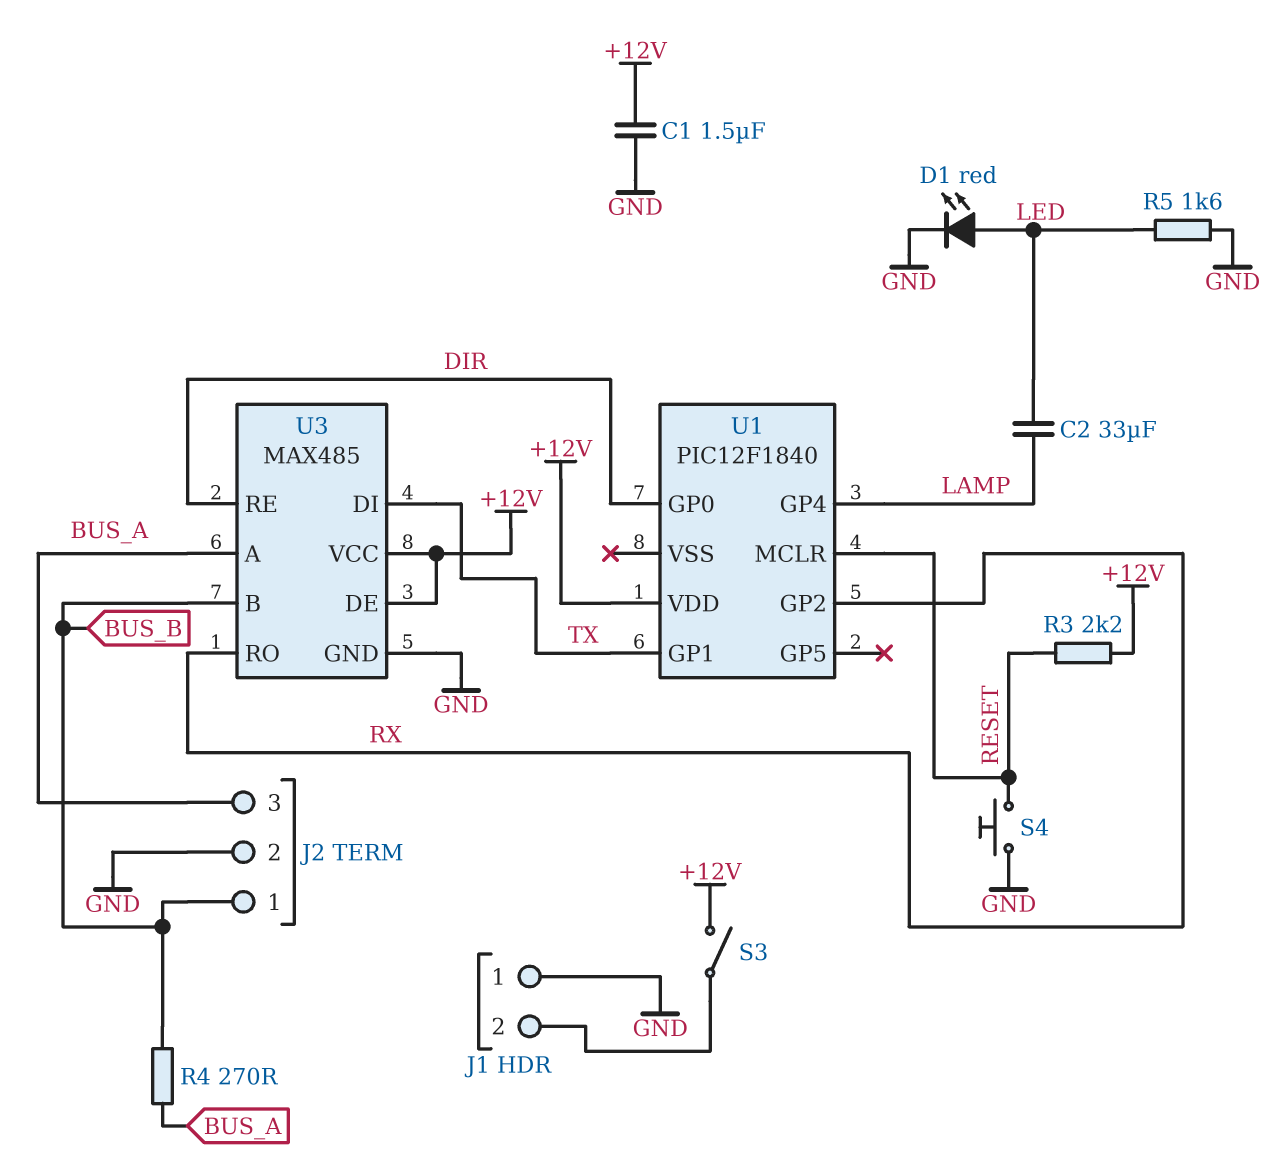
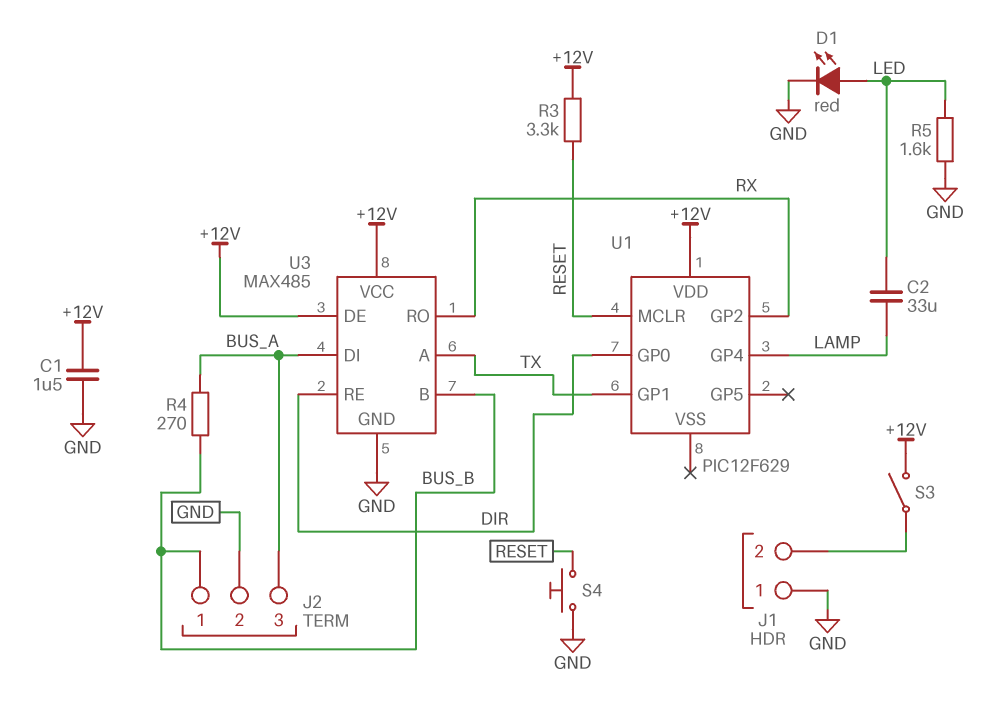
R3: 2.2k (+12V, RESET) -> 3.3k (+12V, RESET)
U1: PIC12F1840 -> PIC12F629
U3 pin A: BUS_A -> TX
U3 pin DI: TX -> BUS_A

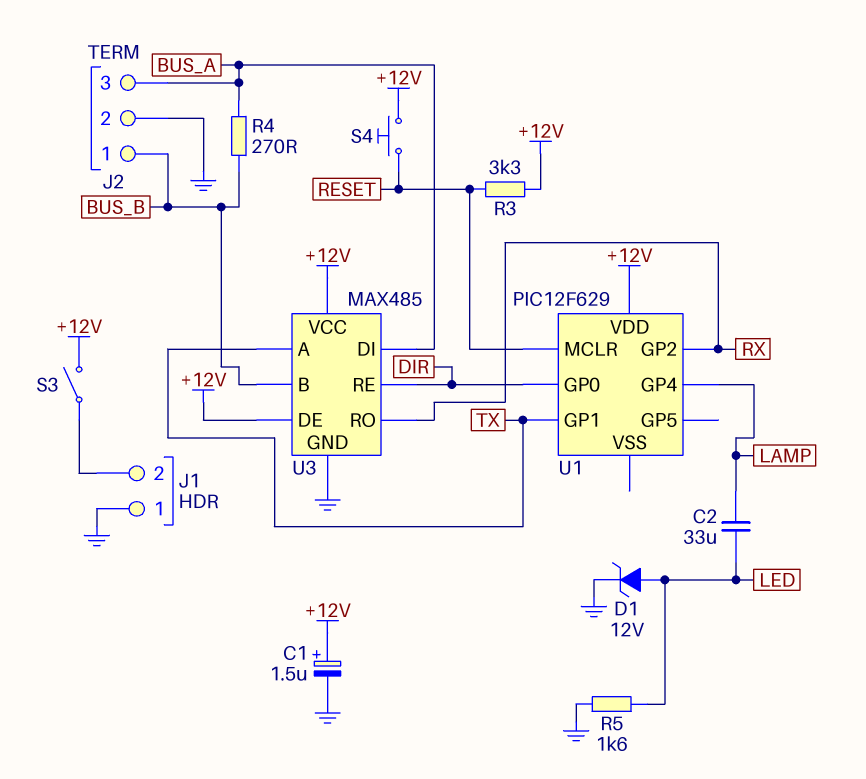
C1: 1.5uF (+12V, GND) -> 1.5uF (plus +12V, minus GND)
D1: LED red (A LED, K GND) -> zener 12V (A LED, K GND)
S4: button (GND, RESET) -> button (+12V, RESET)

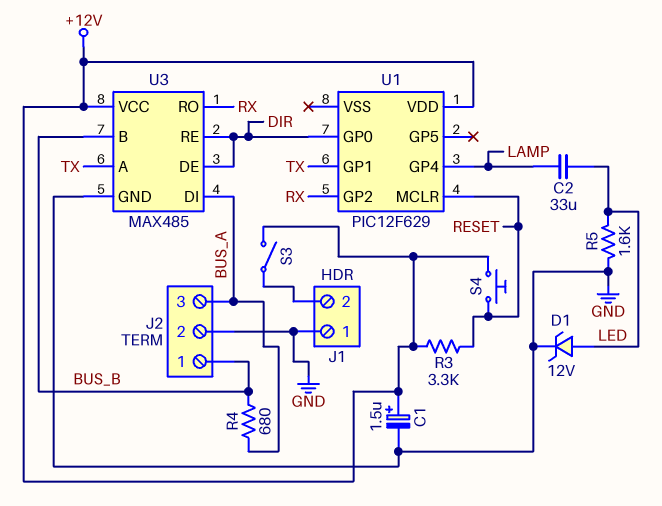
R4: 270 (BUS_A, BUS_B) -> 680 (BUS_A, BUS_B)
U3 pin DE: +12V -> DIR

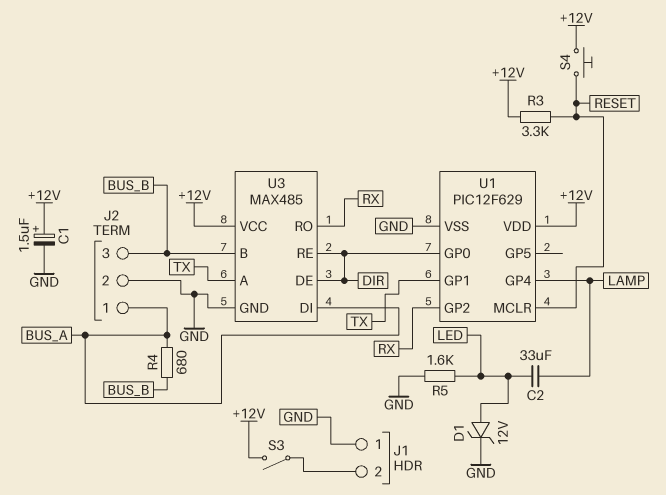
J2 pin 1: BUS_B -> BUS_A
J2 pin 3: BUS_A -> BUS_B
U1 pin VSS: none -> GND

